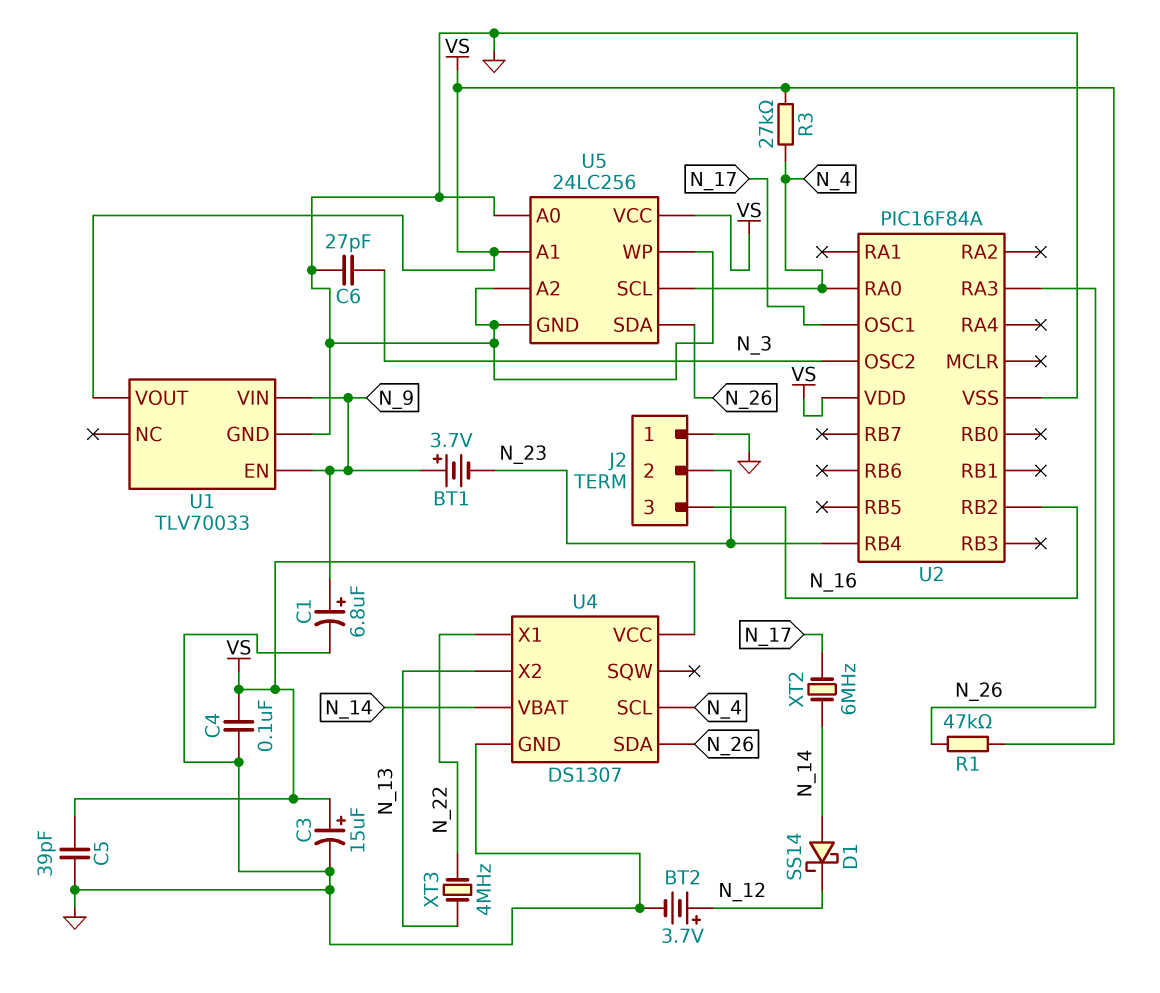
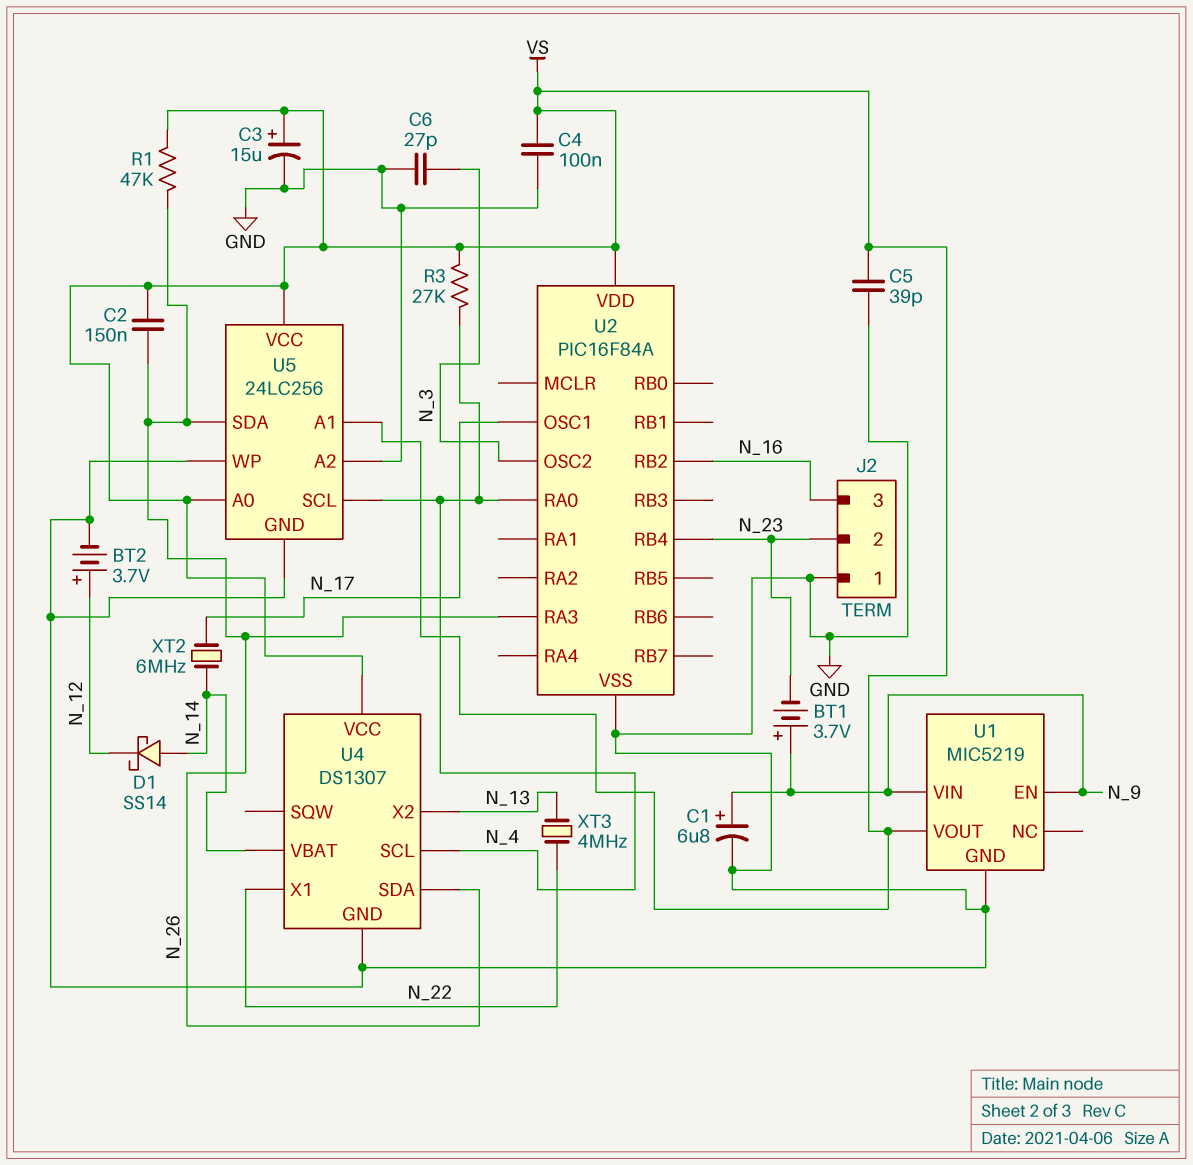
C2: none -> 150nF (N_26, VS)
U1: TLV70033 -> MIC5219
U5 pin A0: GND -> VS

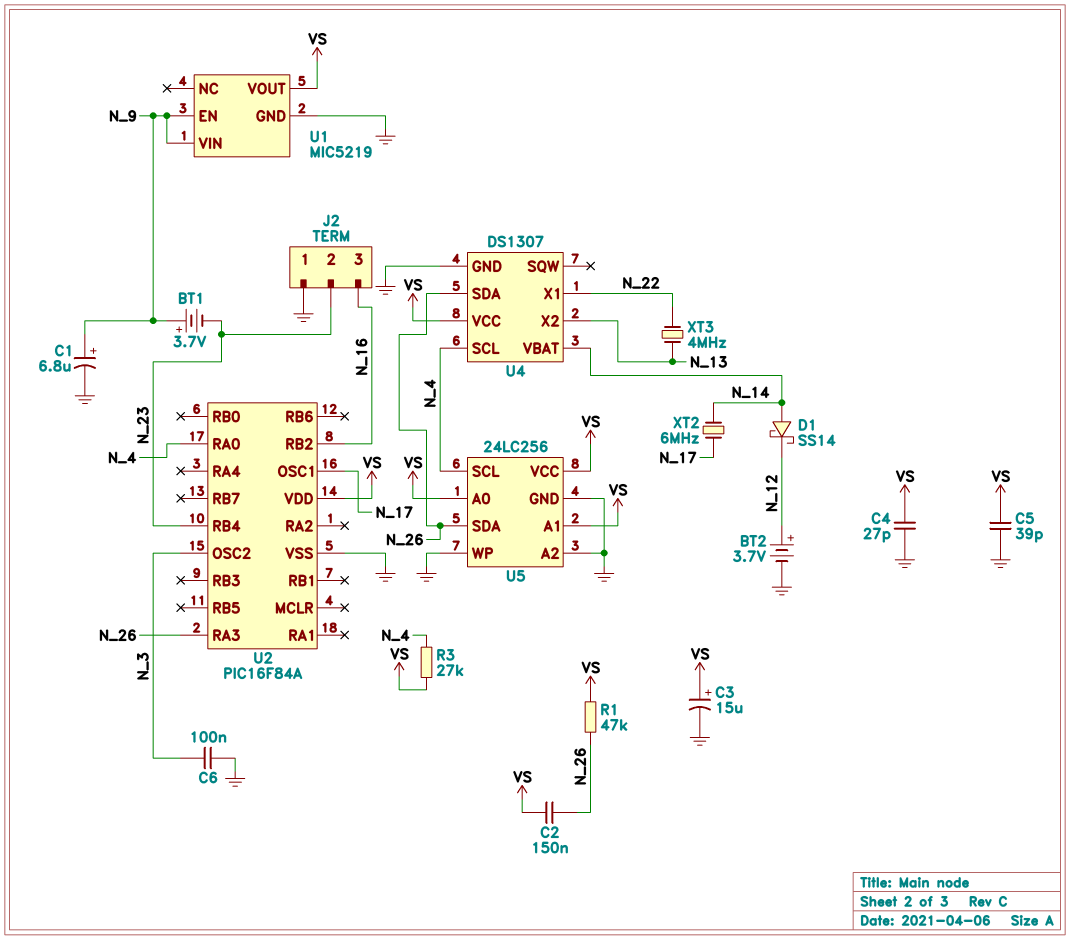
C4: 100nF (GND, VS) -> 27pF (GND, VS)
C6: 27pF (GND, N_3) -> 100nF (GND, N_3)

